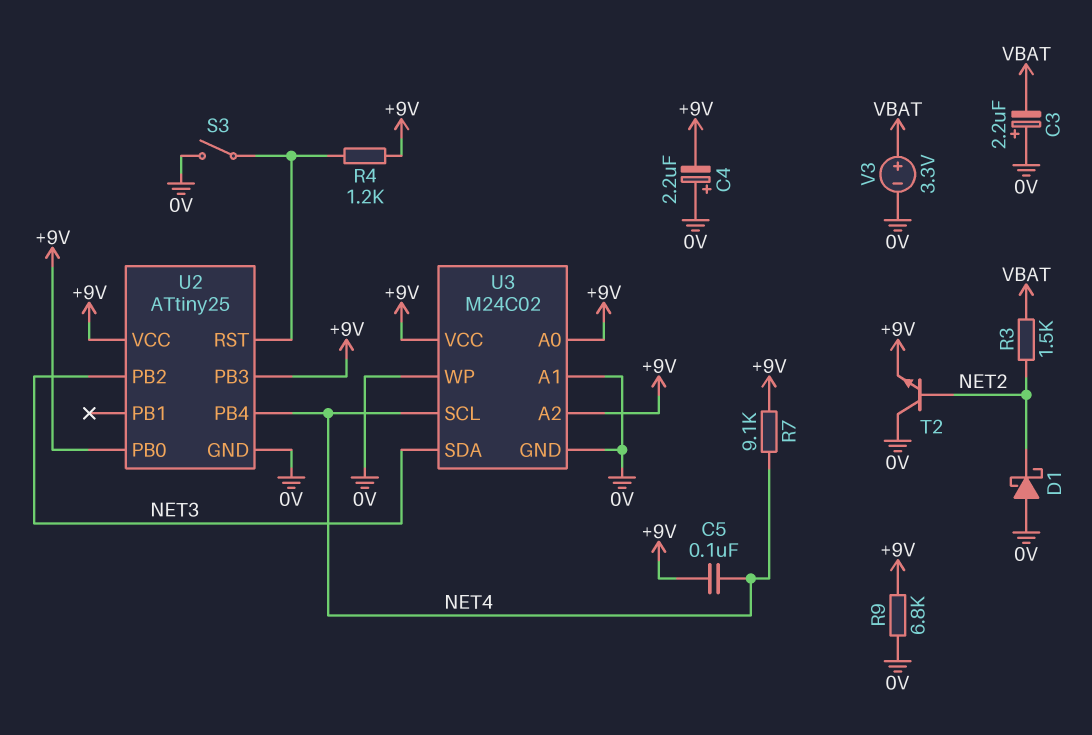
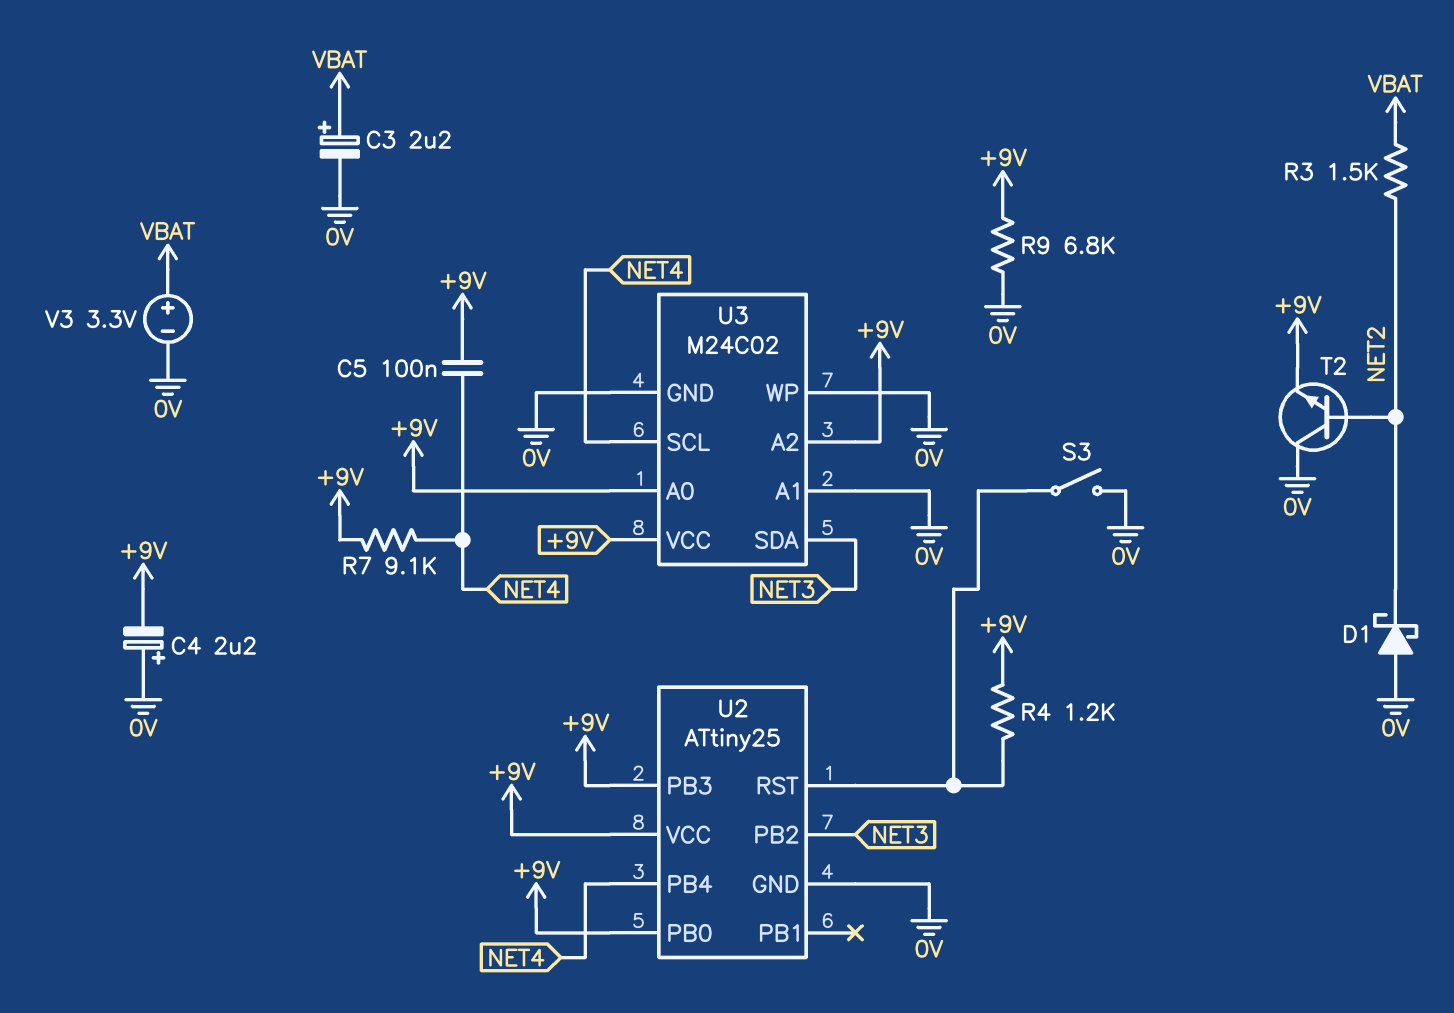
C3: 2.2uF (plus 0V, minus VBAT) -> 2.2uF (plus VBAT, minus 0V)

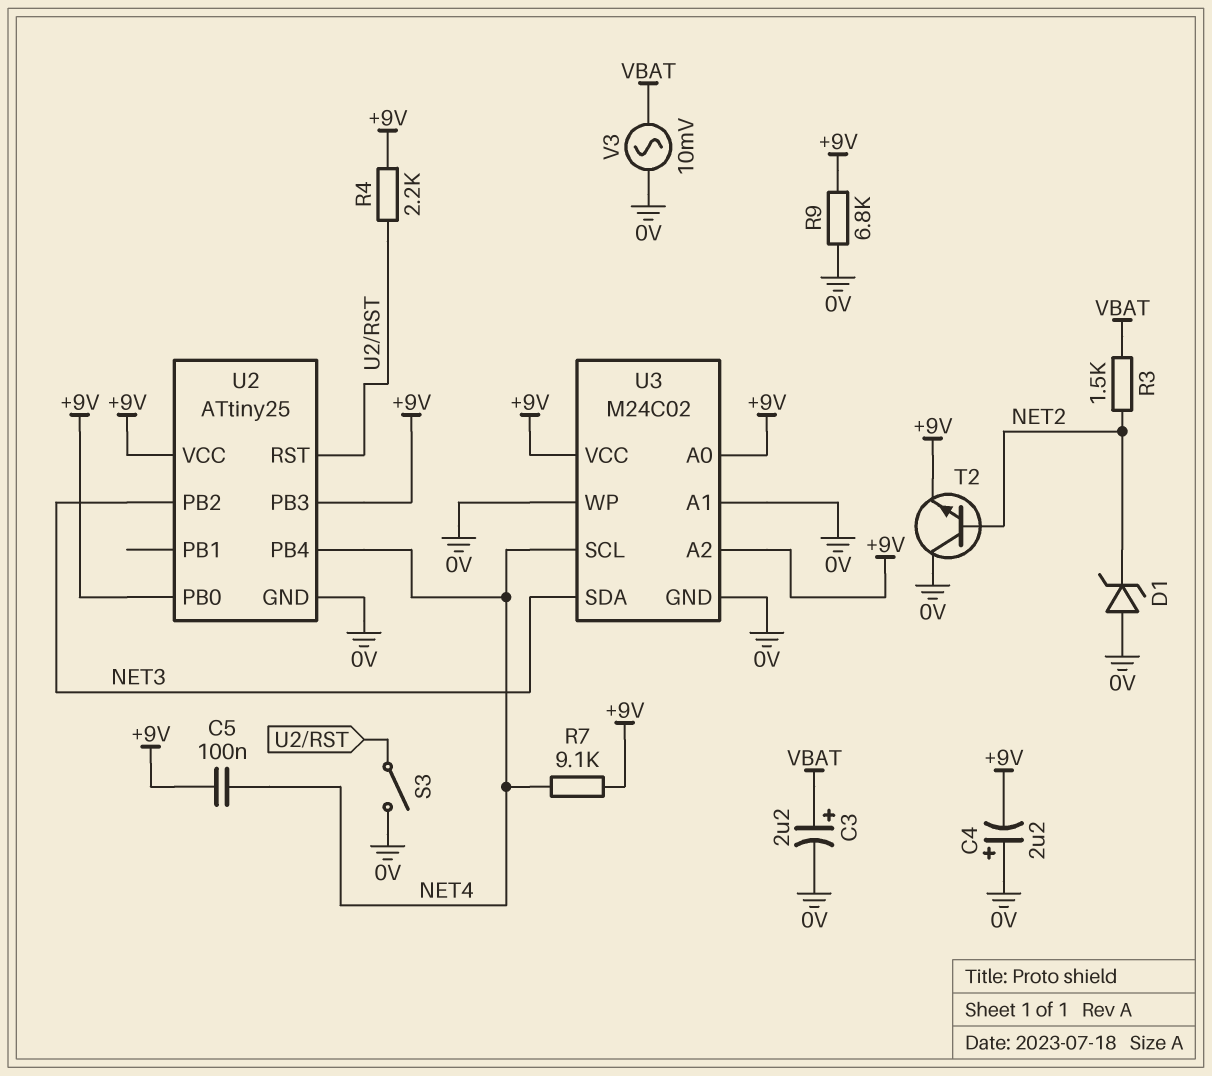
D1: schottky (A 0V, K NET2) -> zener (A 0V, K NET2)
R4: 1.2k (+9V, U2/RST) -> 2.2k (+9V, U2/RST)
V3: 3.3V (plus VBAT, minus 0V) -> AC 10mV (0V, VBAT)

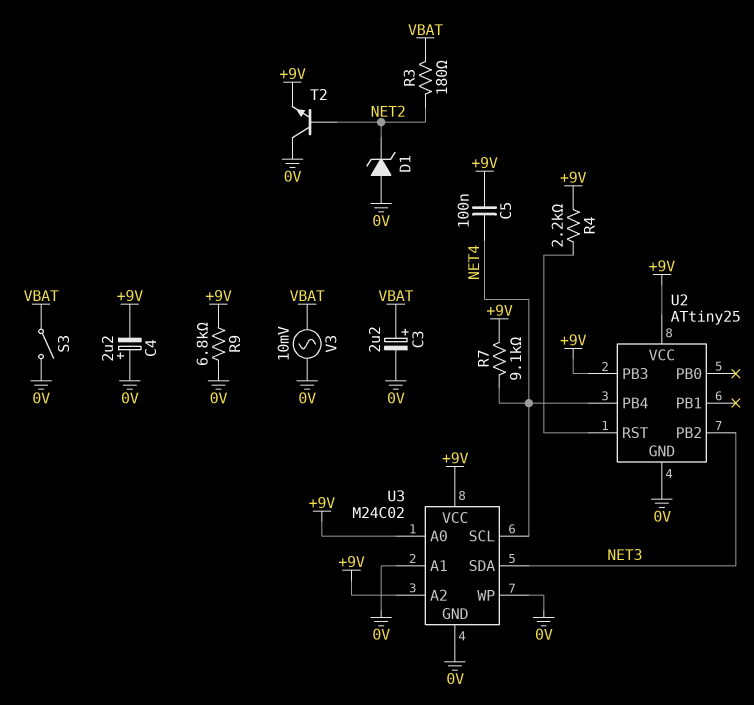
R3: 1.5k (NET2, VBAT) -> 180 (NET2, VBAT)
S3: switch (0V, U2/RST) -> switch (0V, VBAT)
U2 pin PB0: +9V -> none

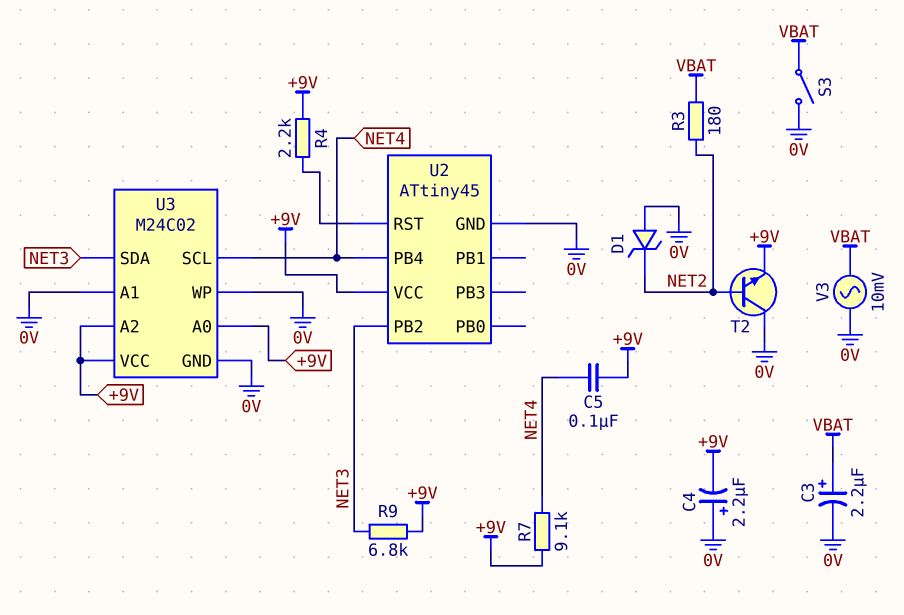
R9: 6.8k (+9V, 0V) -> 6.8k (+9V, NET3)
U2: ATtiny25 -> ATtiny45
U2 pin PB3: +9V -> none

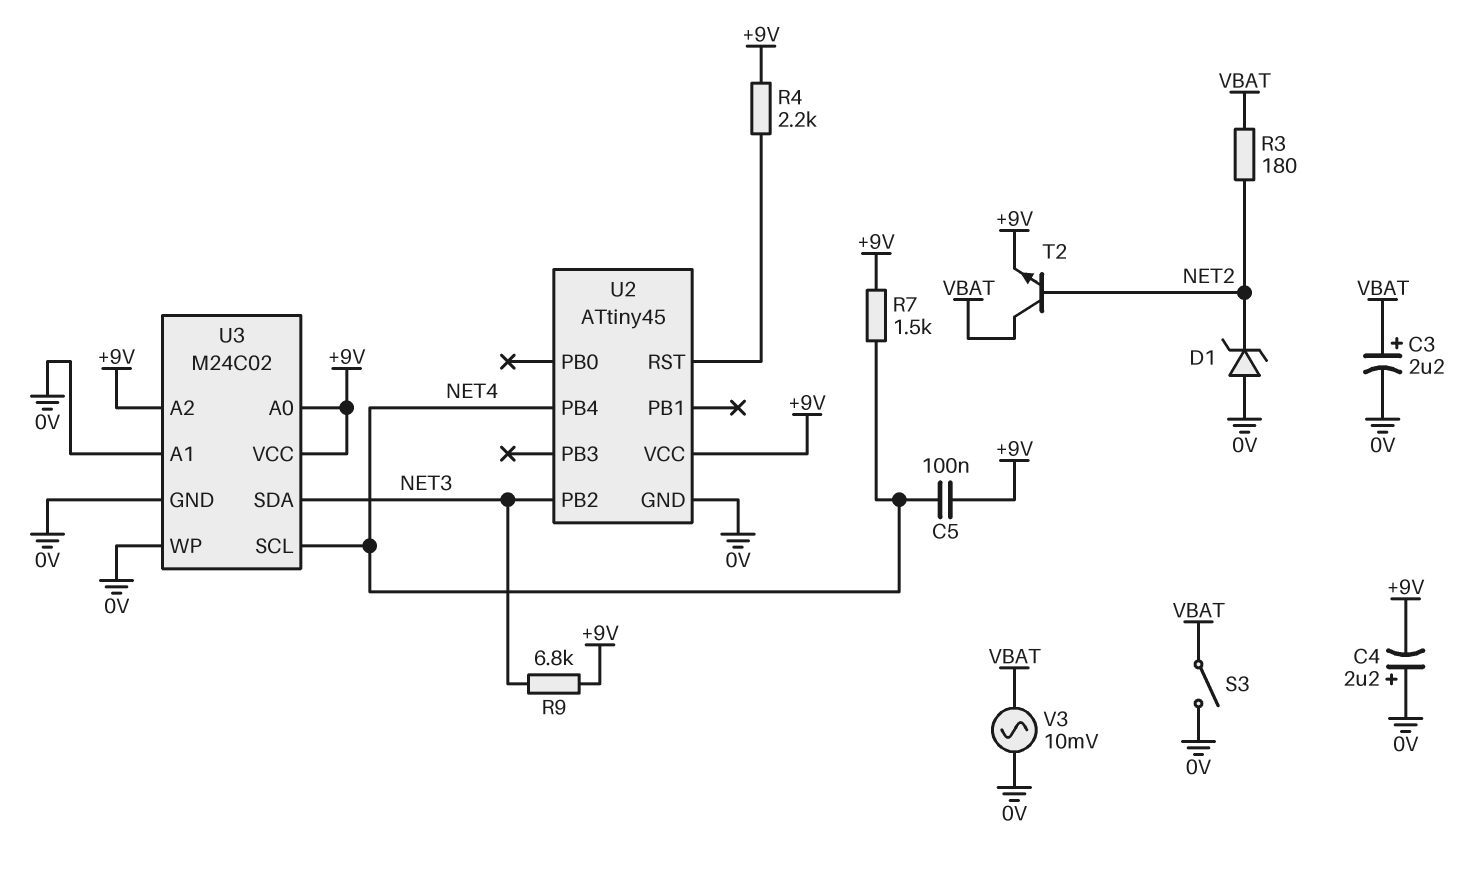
R7: 9.1k (+9V, NET4) -> 1.5k (+9V, NET4)
T2: NPN (B NET2, C 0V, E +9V) -> NPN (B NET2, C VBAT, E +9V)

